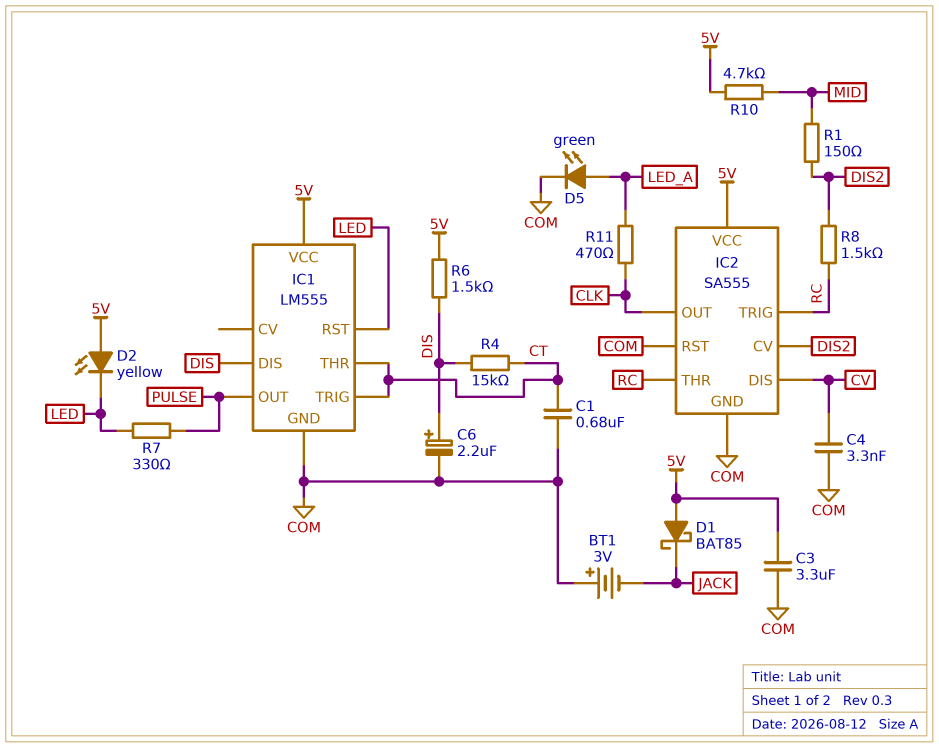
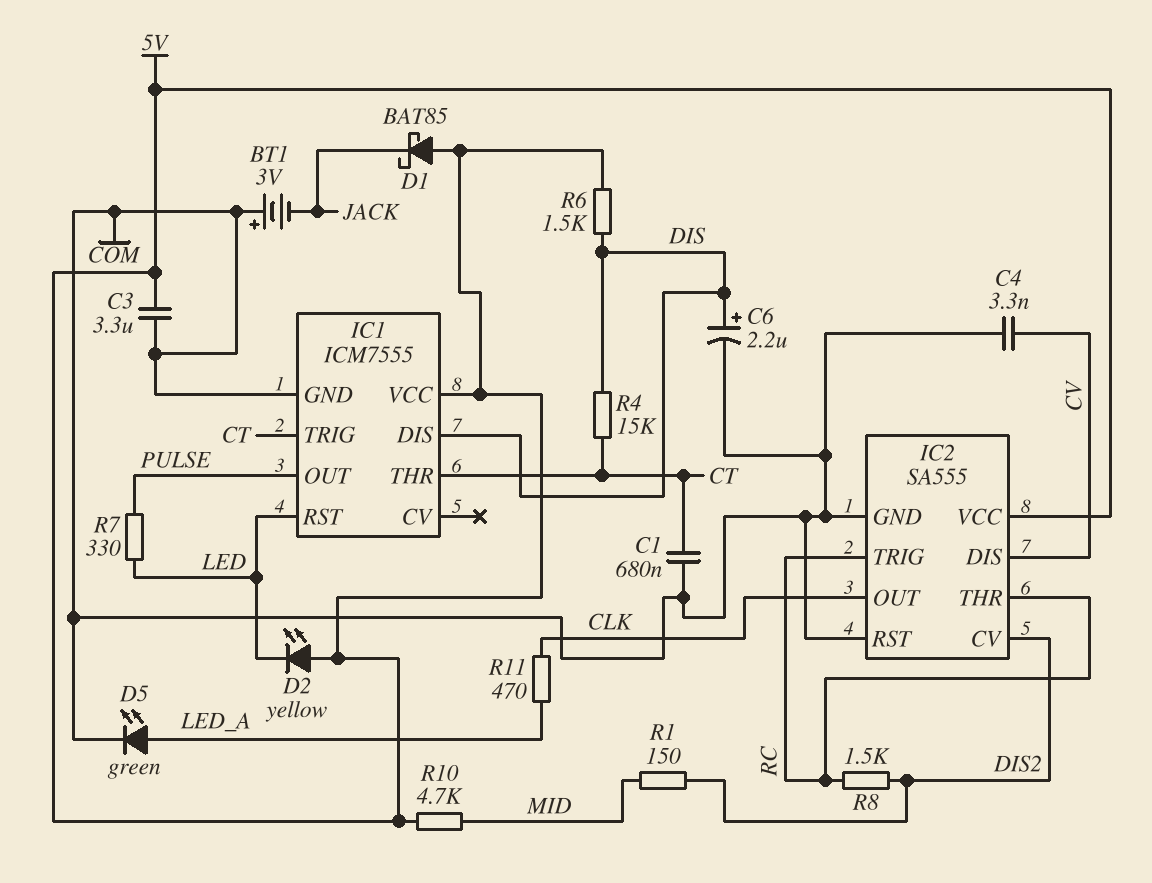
IC1: LM555 -> ICM7555

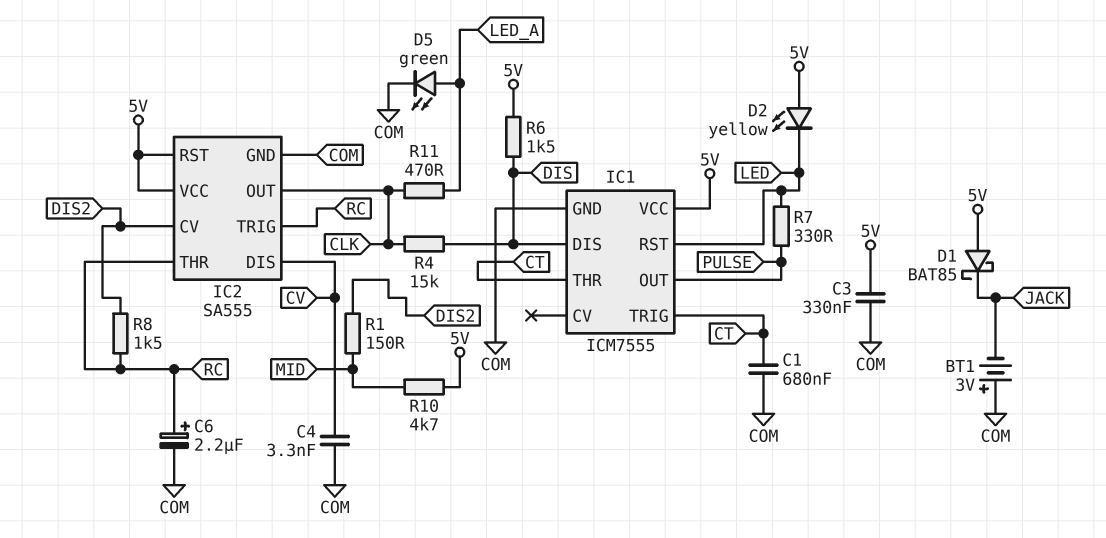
C3: 3.3uF (5V, COM) -> 330nF (5V, COM)
C6: 2.2uF (plus DIS, minus COM) -> 2.2uF (plus RC, minus COM)
IC2 pin RST: COM -> 5V
R4: 15k (CT, DIS) -> 15k (CLK, DIS)

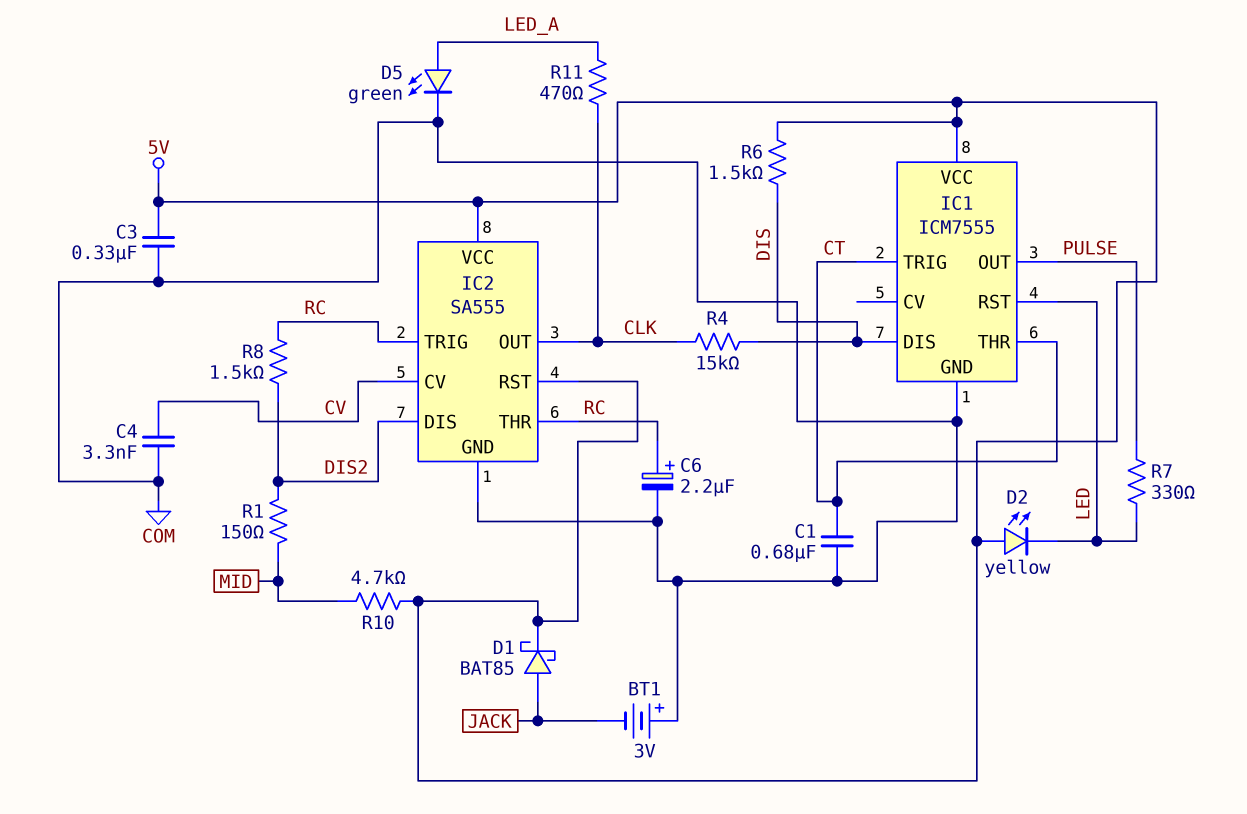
D1: schottky BAT85 (A 5V, K JACK) -> schottky BAT85 (A JACK, K 5V)
IC2 pin CV: DIS2 -> CV
IC2 pin DIS: CV -> DIS2

